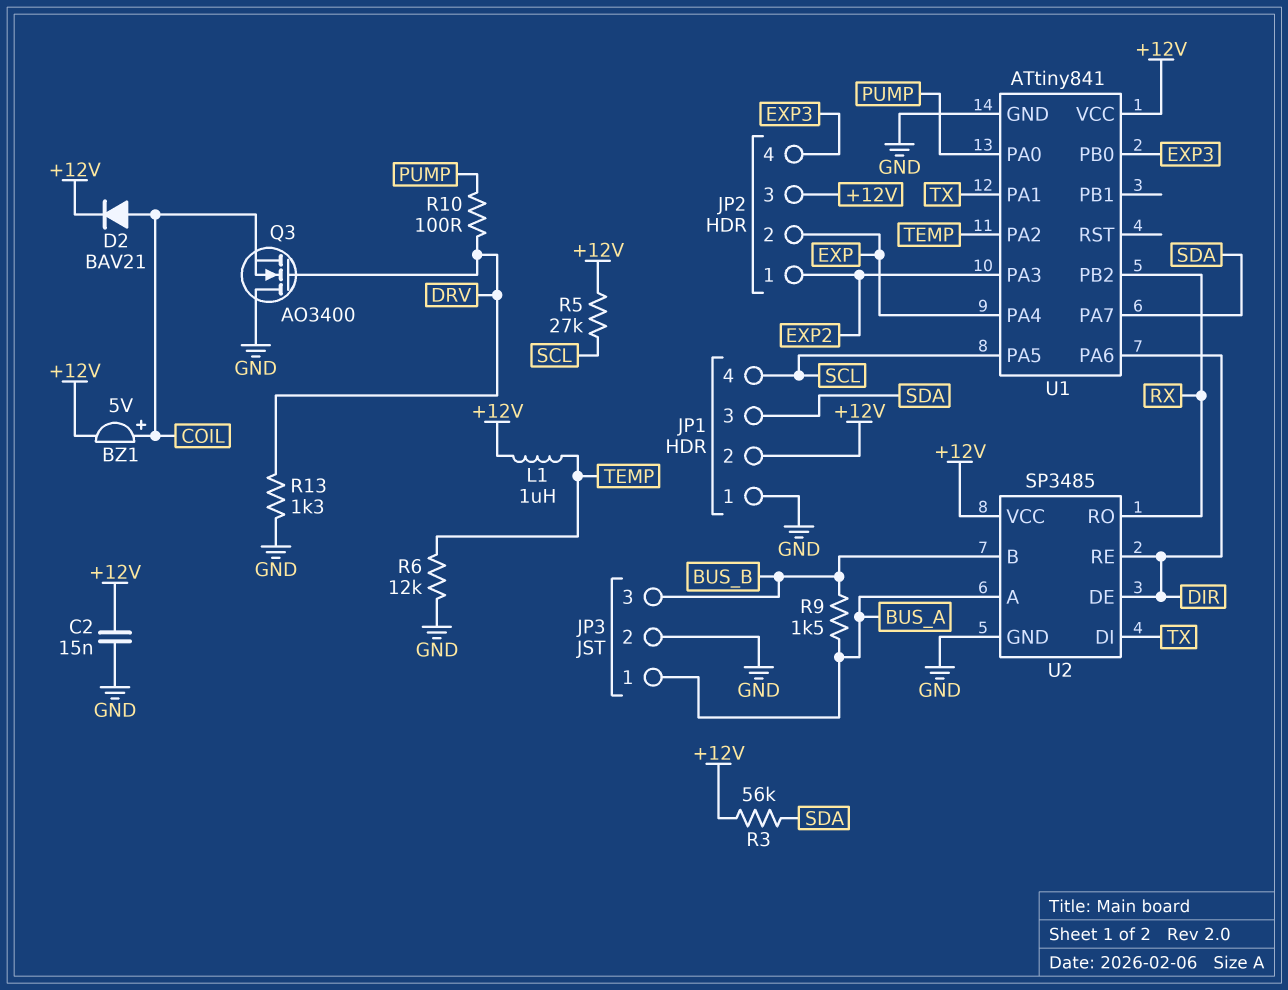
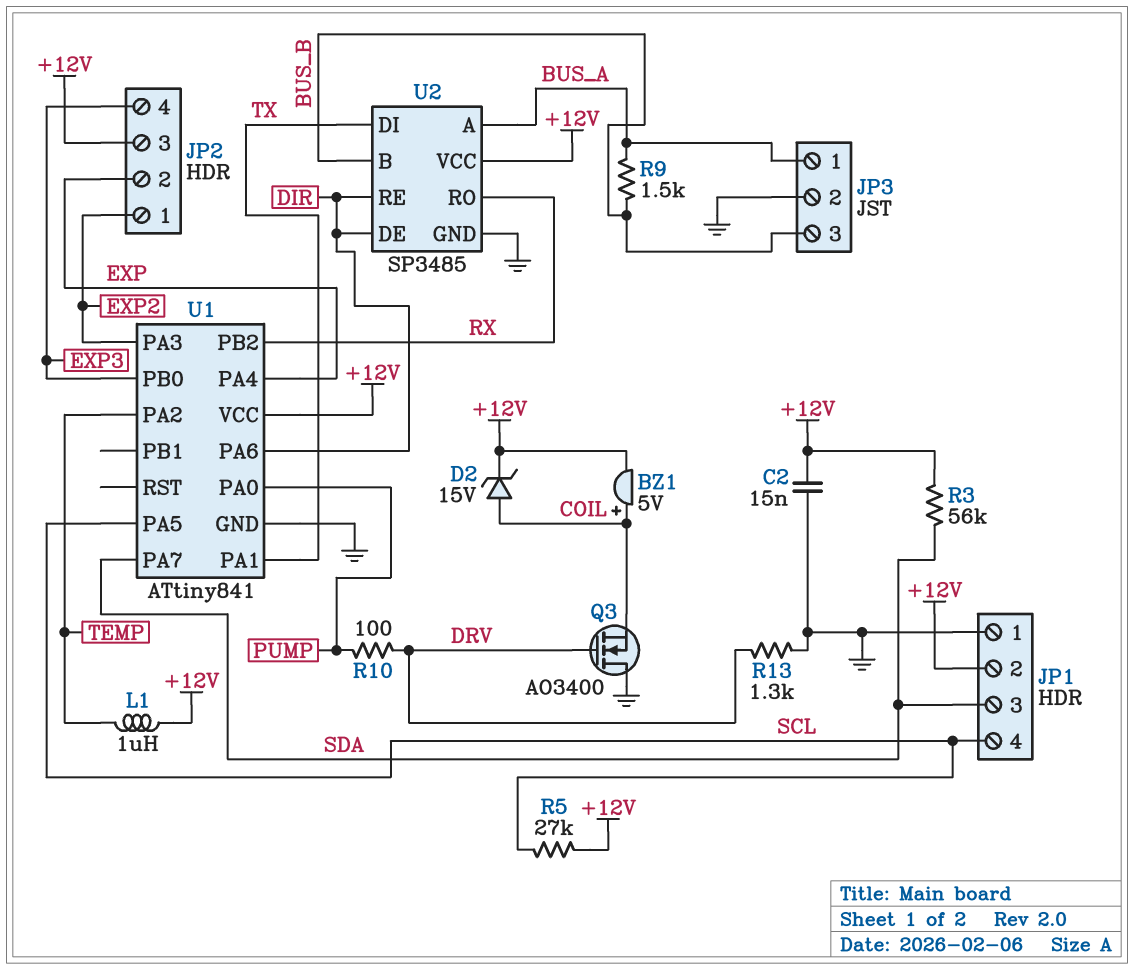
D2: diode BAV21 (A COIL, K +12V) -> zener 15V (A COIL, K +12V)
R6: 12k (GND, TEMP) -> none

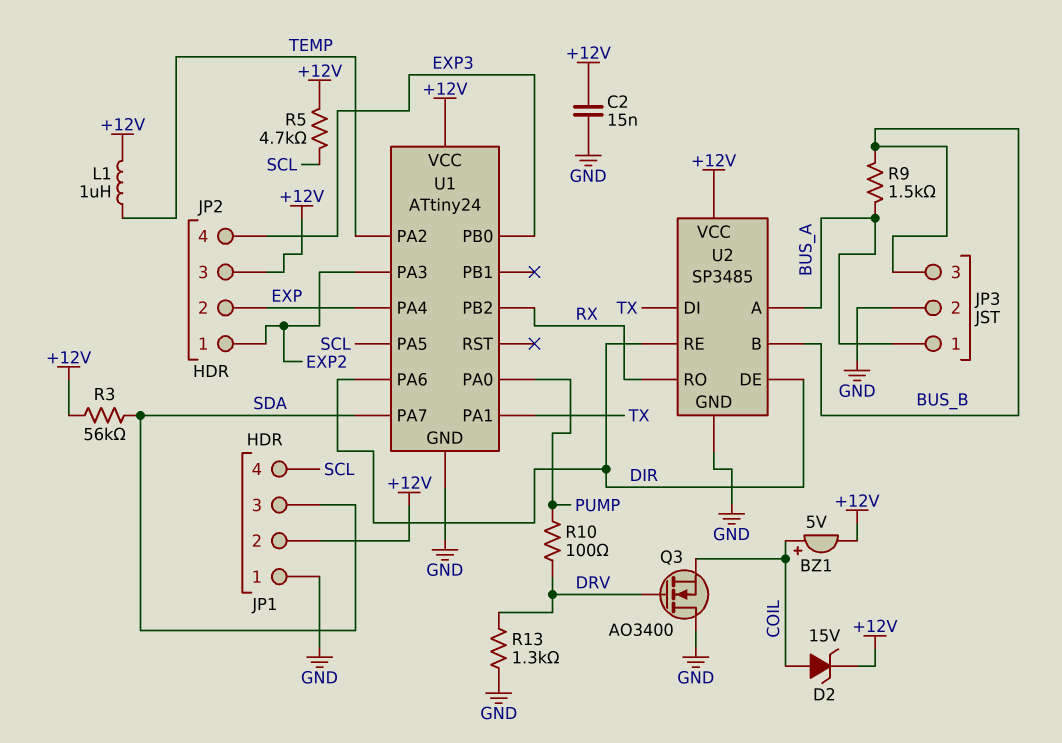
R5: 27k (+12V, SCL) -> 4.7k (+12V, SCL)
U1: ATtiny841 -> ATtiny24

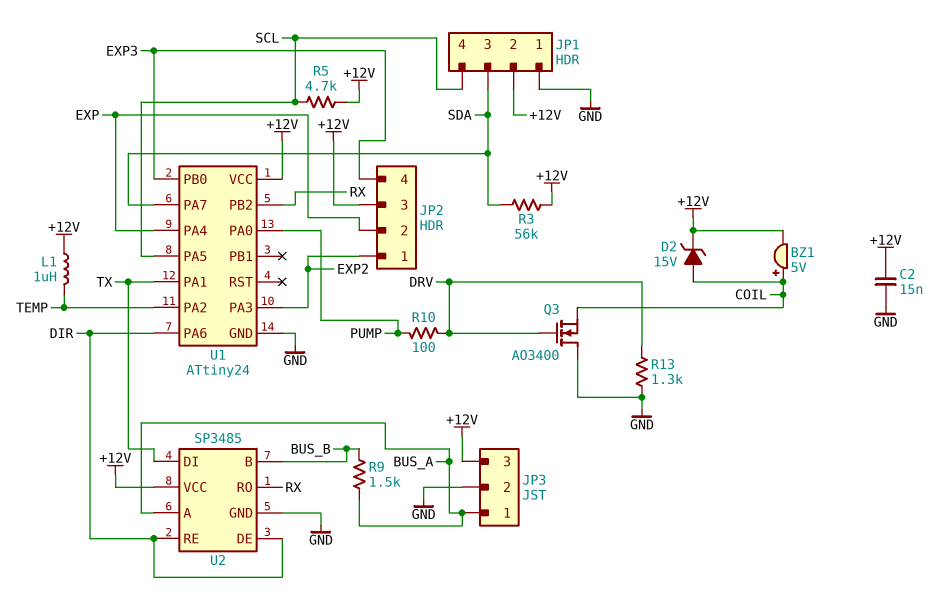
JP3 pin 3: BUS_B -> +12V

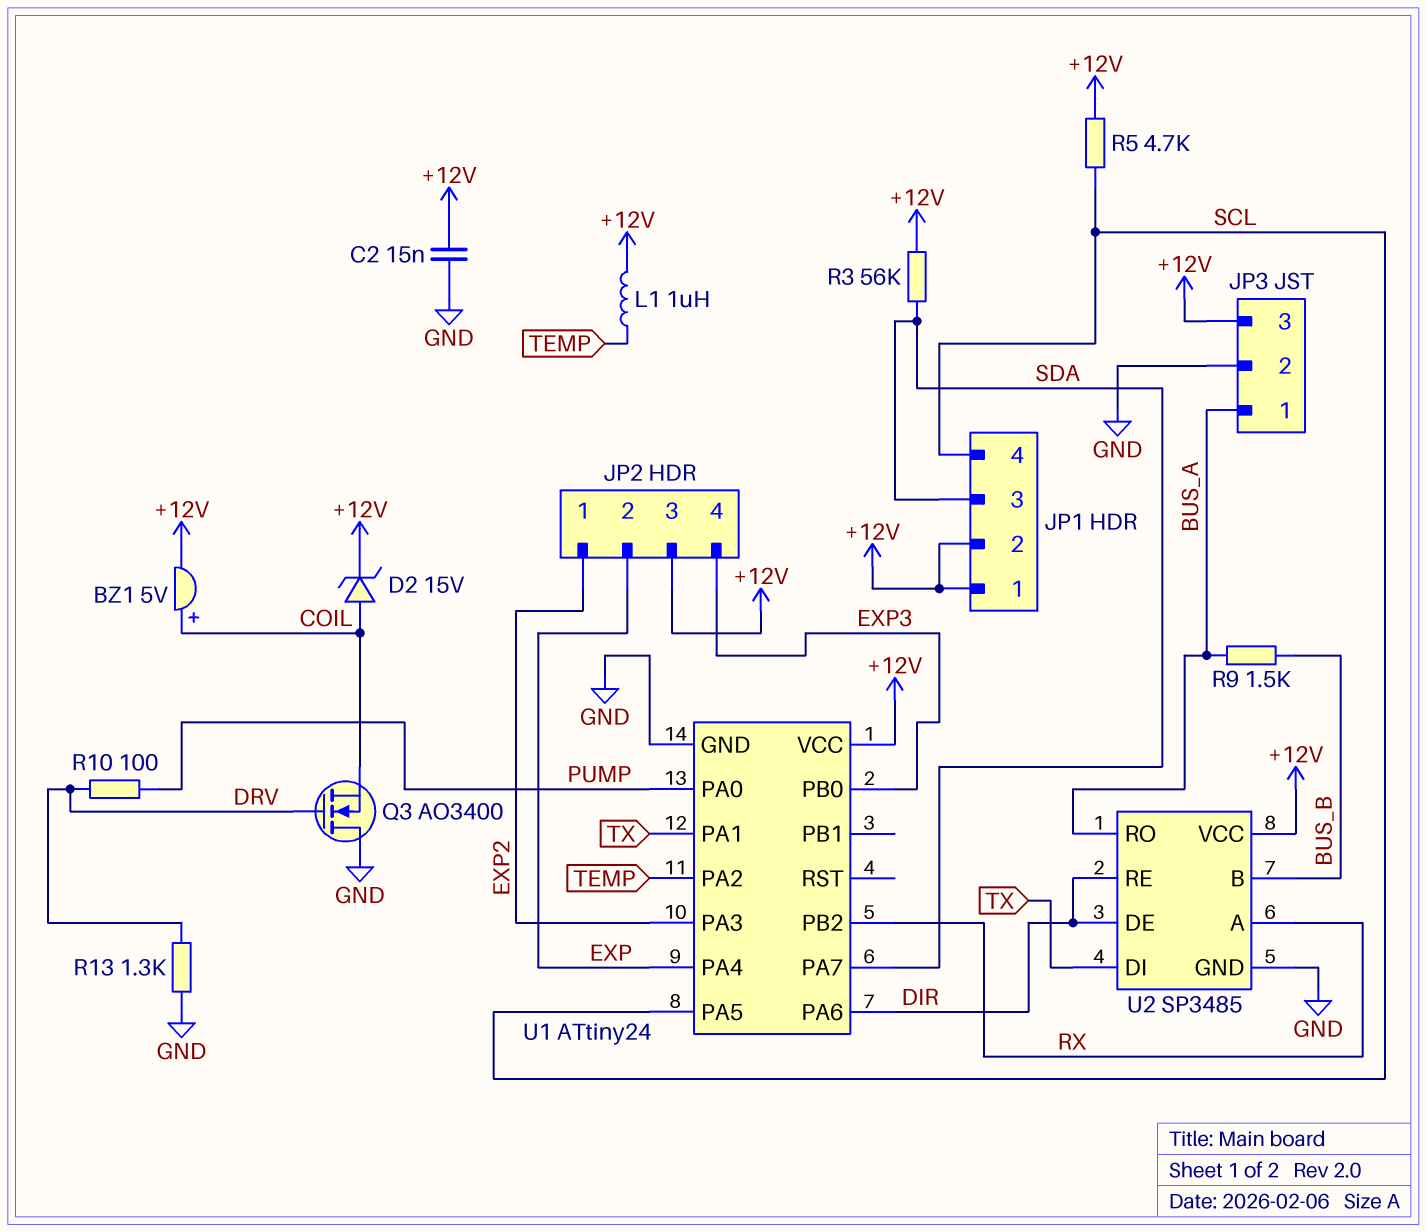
JP1 pin 1: GND -> +12V
U2 pin A: BUS_A -> RX
U2 pin RO: RX -> BUS_A

